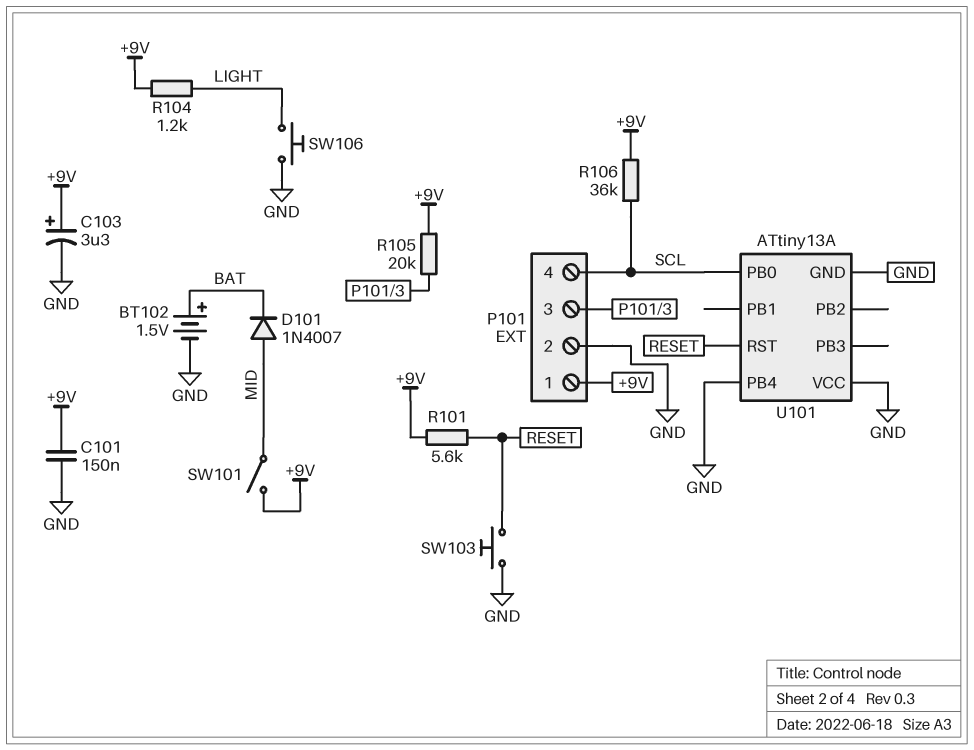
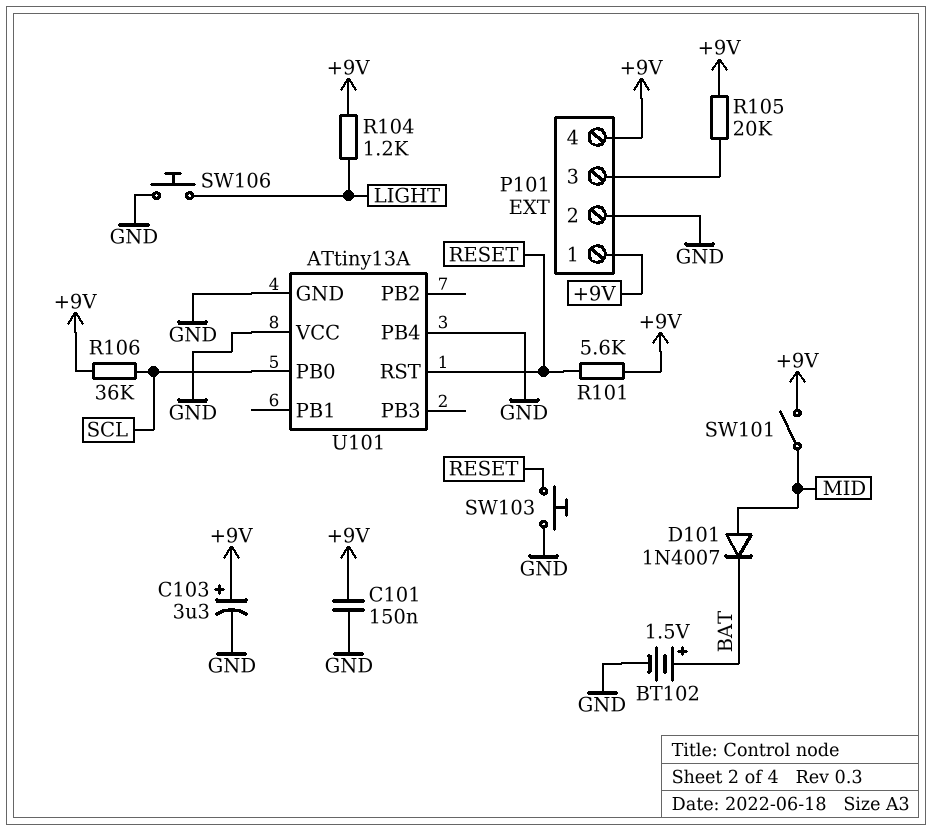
P101 pin 4: SCL -> +9V

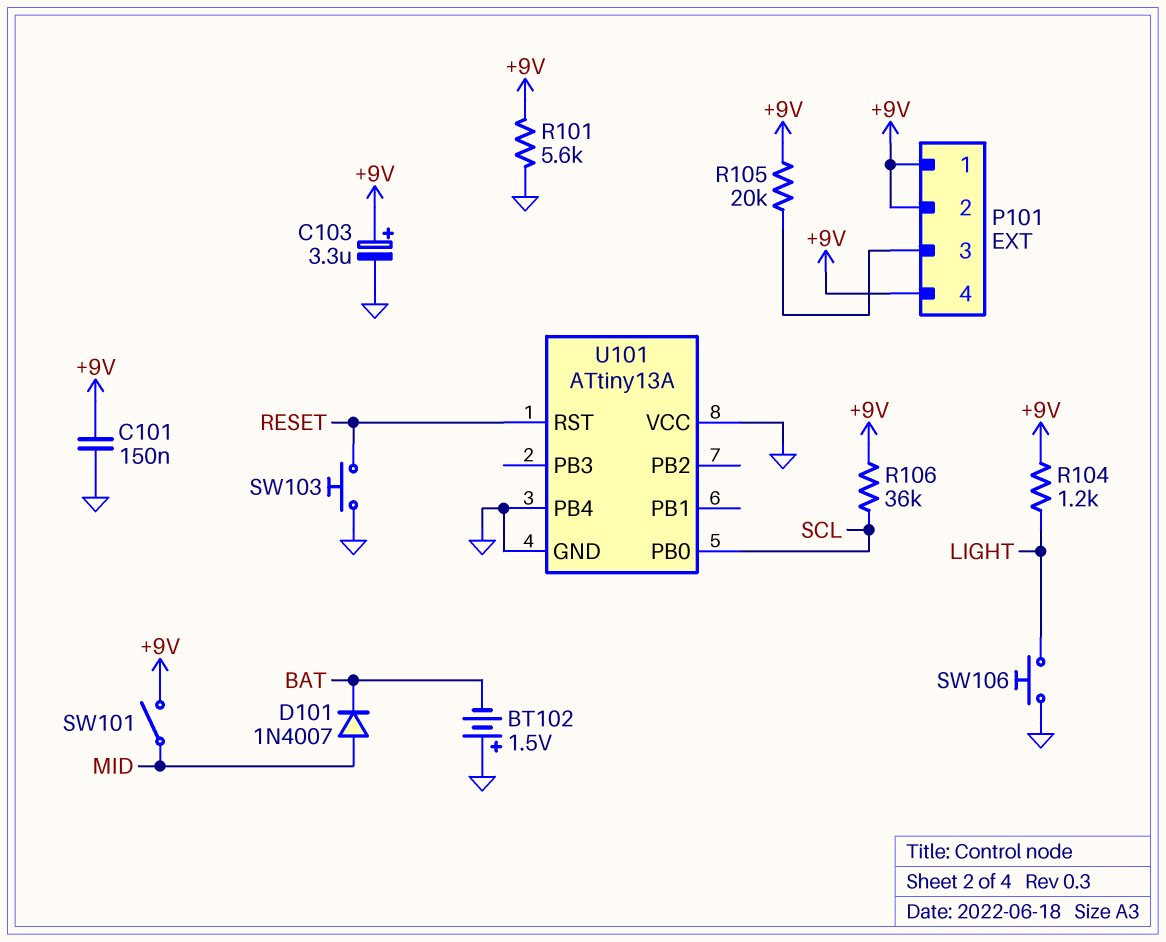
BT102: 1.5V (plus BAT, minus GND) -> 1.5V (plus GND, minus BAT)
P101 pin 2: GND -> +9V
R101: 5.6k (+9V, RESET) -> 5.6k (+9V, GND)

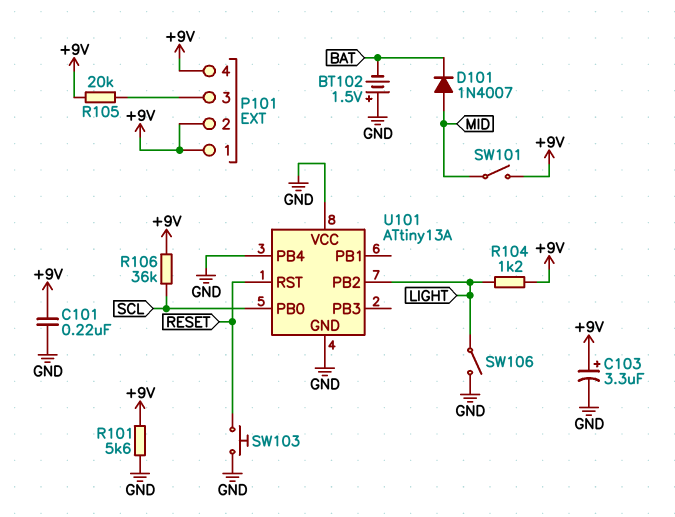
C101: 150nF (+9V, GND) -> 220nF (+9V, GND)
SW106: button (GND, LIGHT) -> switch (GND, LIGHT)
U101 pin PB2: none -> LIGHT

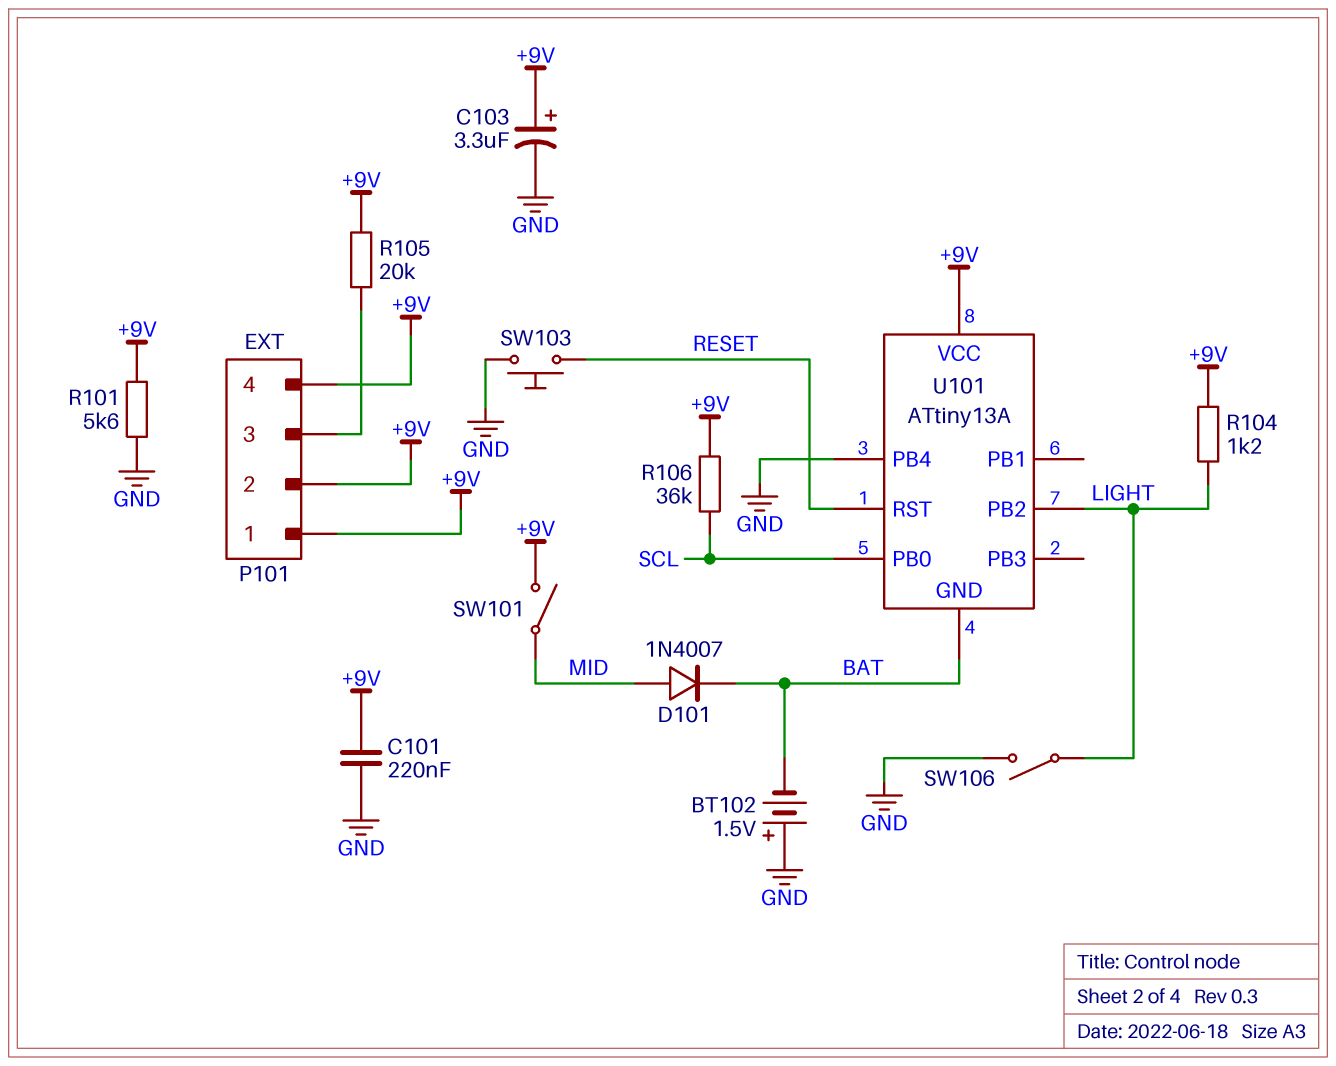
U101 pin GND: GND -> BAT
U101 pin VCC: GND -> +9V

